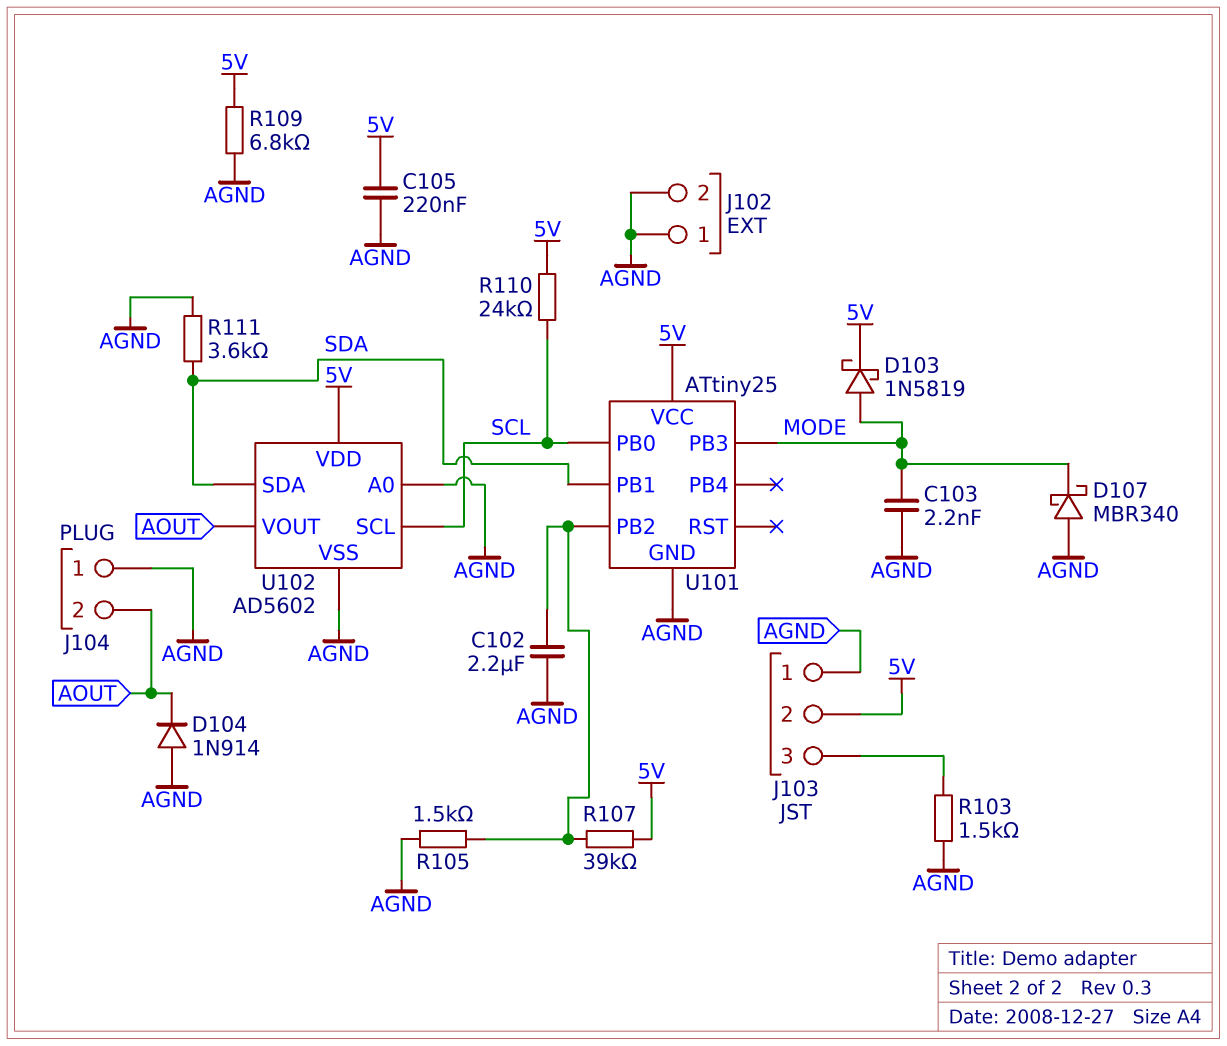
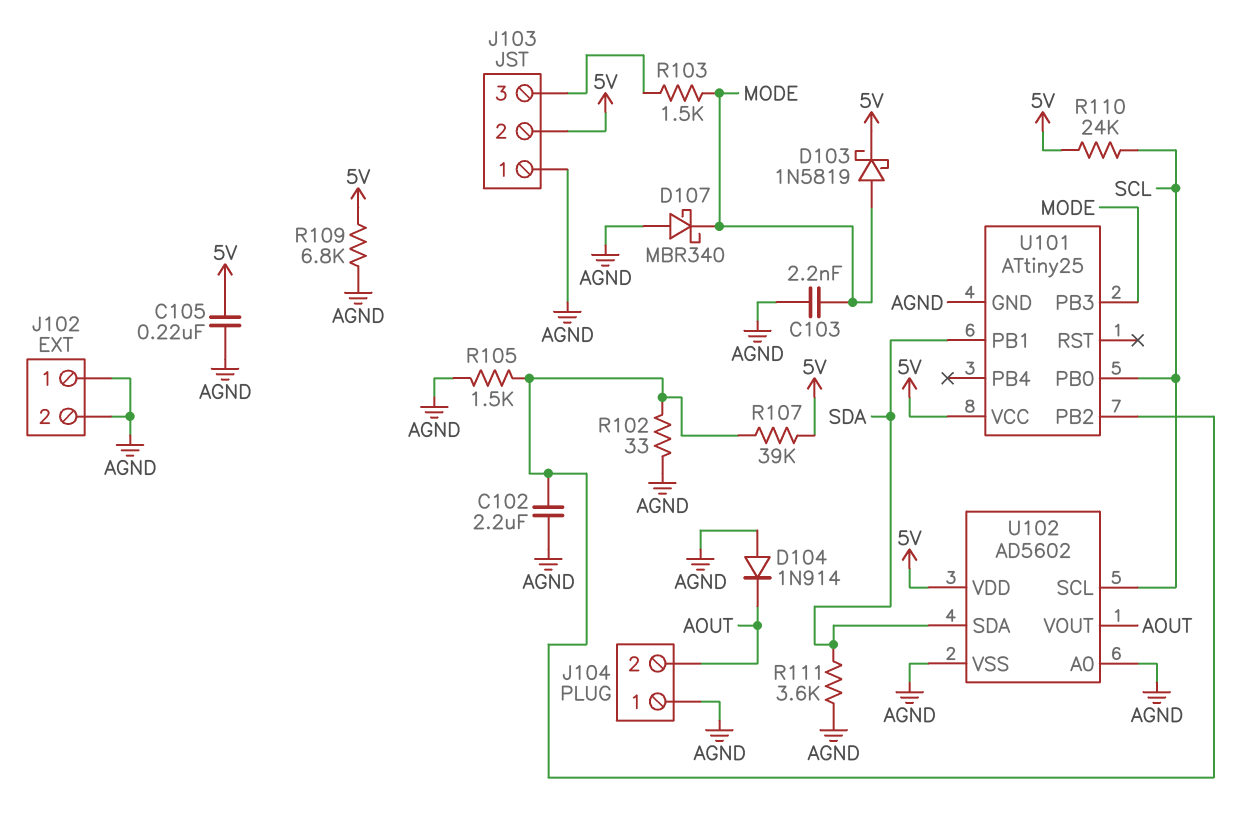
R102: none -> 33 (AGND, U101/PB2)
R103: 1.5k (AGND, J103/3) -> 1.5k (J103/3, MODE)

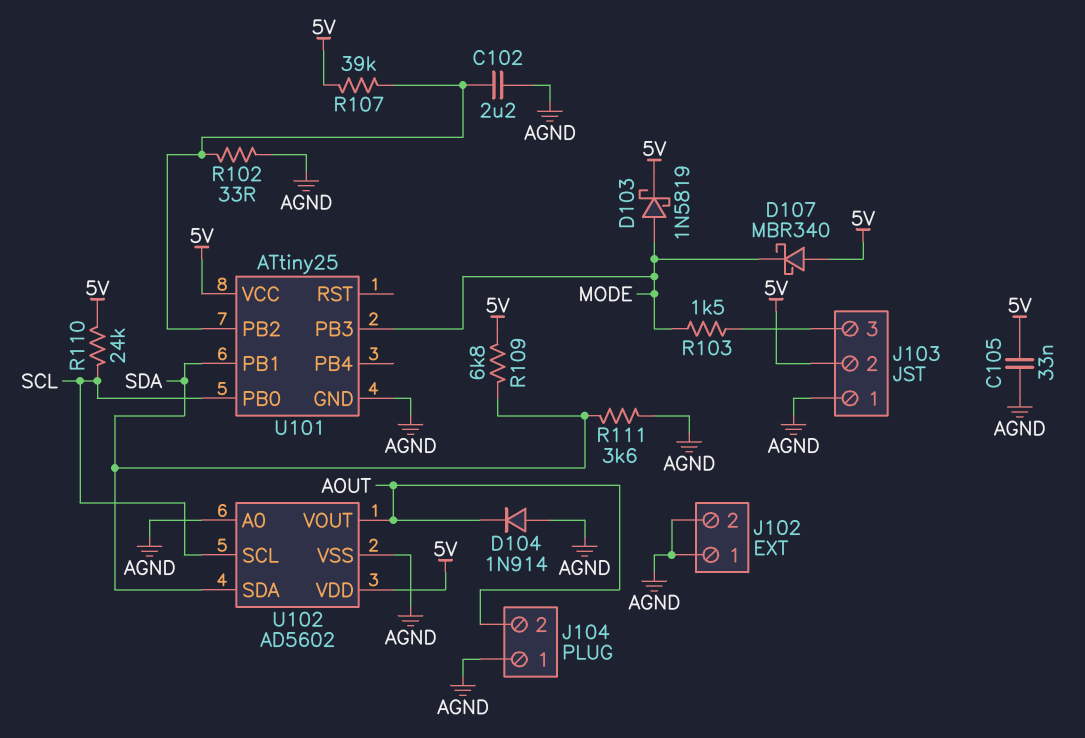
C103: 2.2nF (AGND, MODE) -> none
C105: 220nF (5V, AGND) -> 33nF (5V, AGND)
D107: schottky MBR340 (A AGND, K MODE) -> schottky MBR340 (A 5V, K MODE)
R105: 1.5k (AGND, U101/PB2) -> none
R109: 6.8k (5V, AGND) -> 6.8k (5V, SDA)

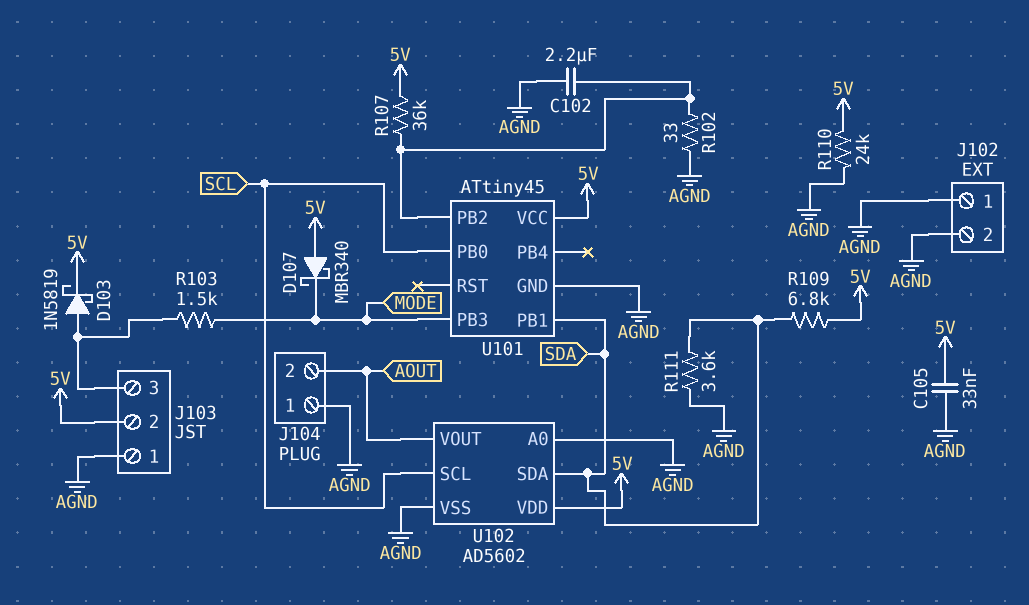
D103: schottky 1N5819 (A MODE, K 5V) -> schottky 1N5819 (A J103/3, K 5V)
D104: diode 1N914 (A AGND, K AOUT) -> none
R107: 39k (5V, U101/PB2) -> 36k (5V, U101/PB2)
R110: 24k (5V, SCL) -> 24k (5V, AGND)
U101: ATtiny25 -> ATtiny45

